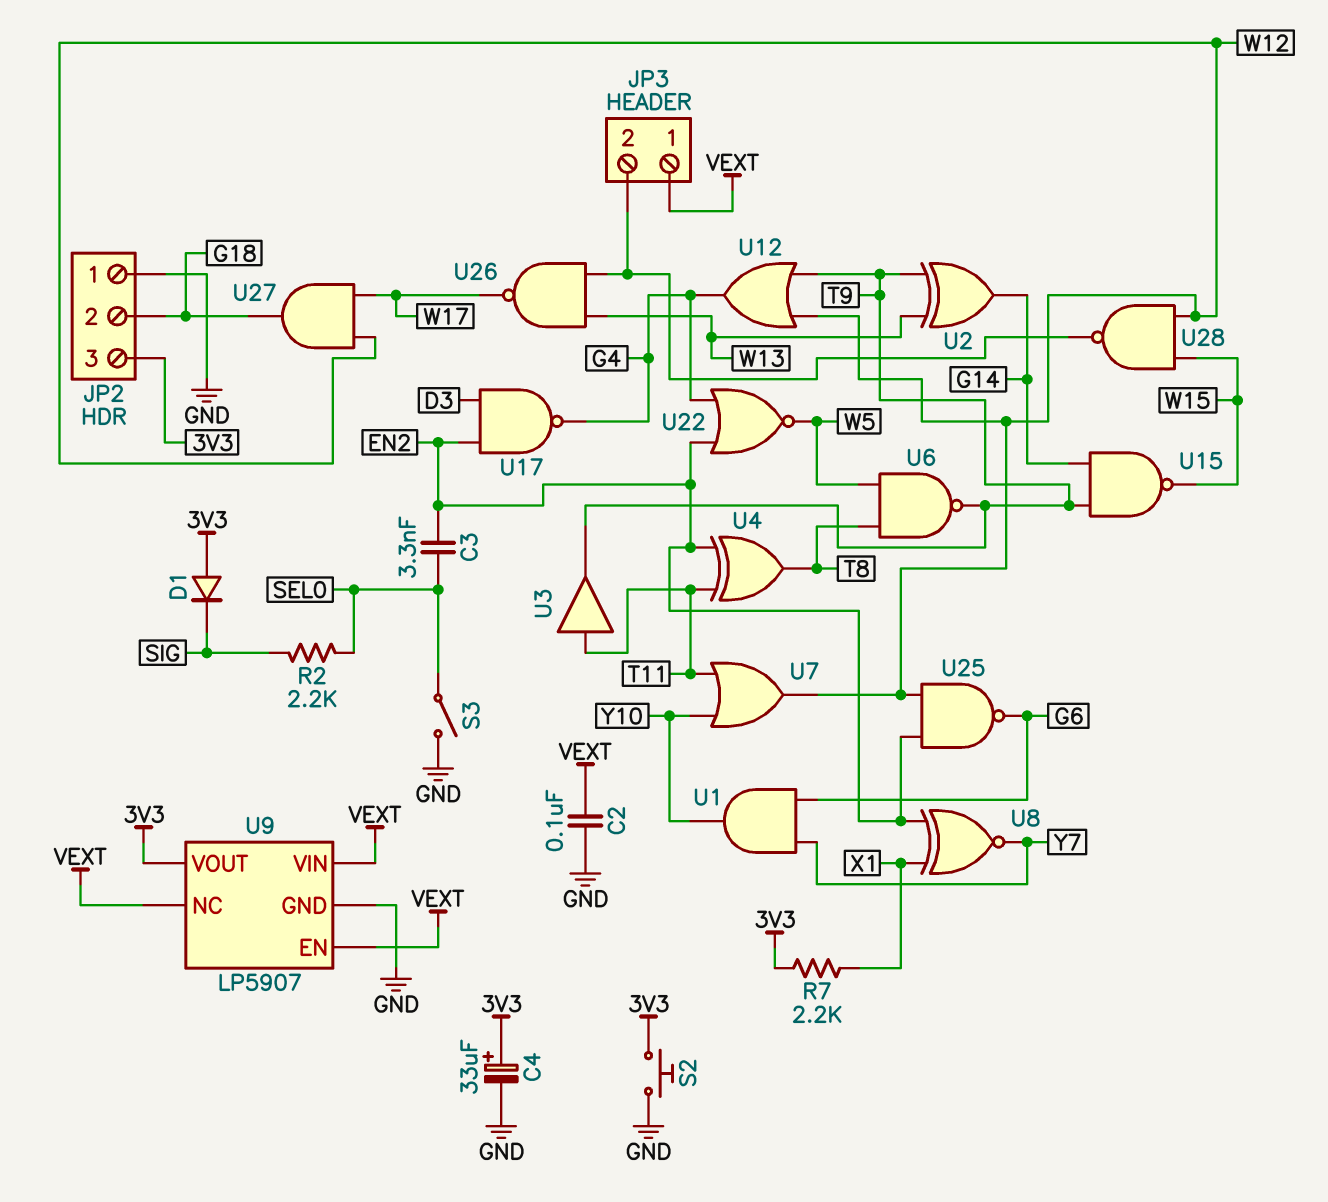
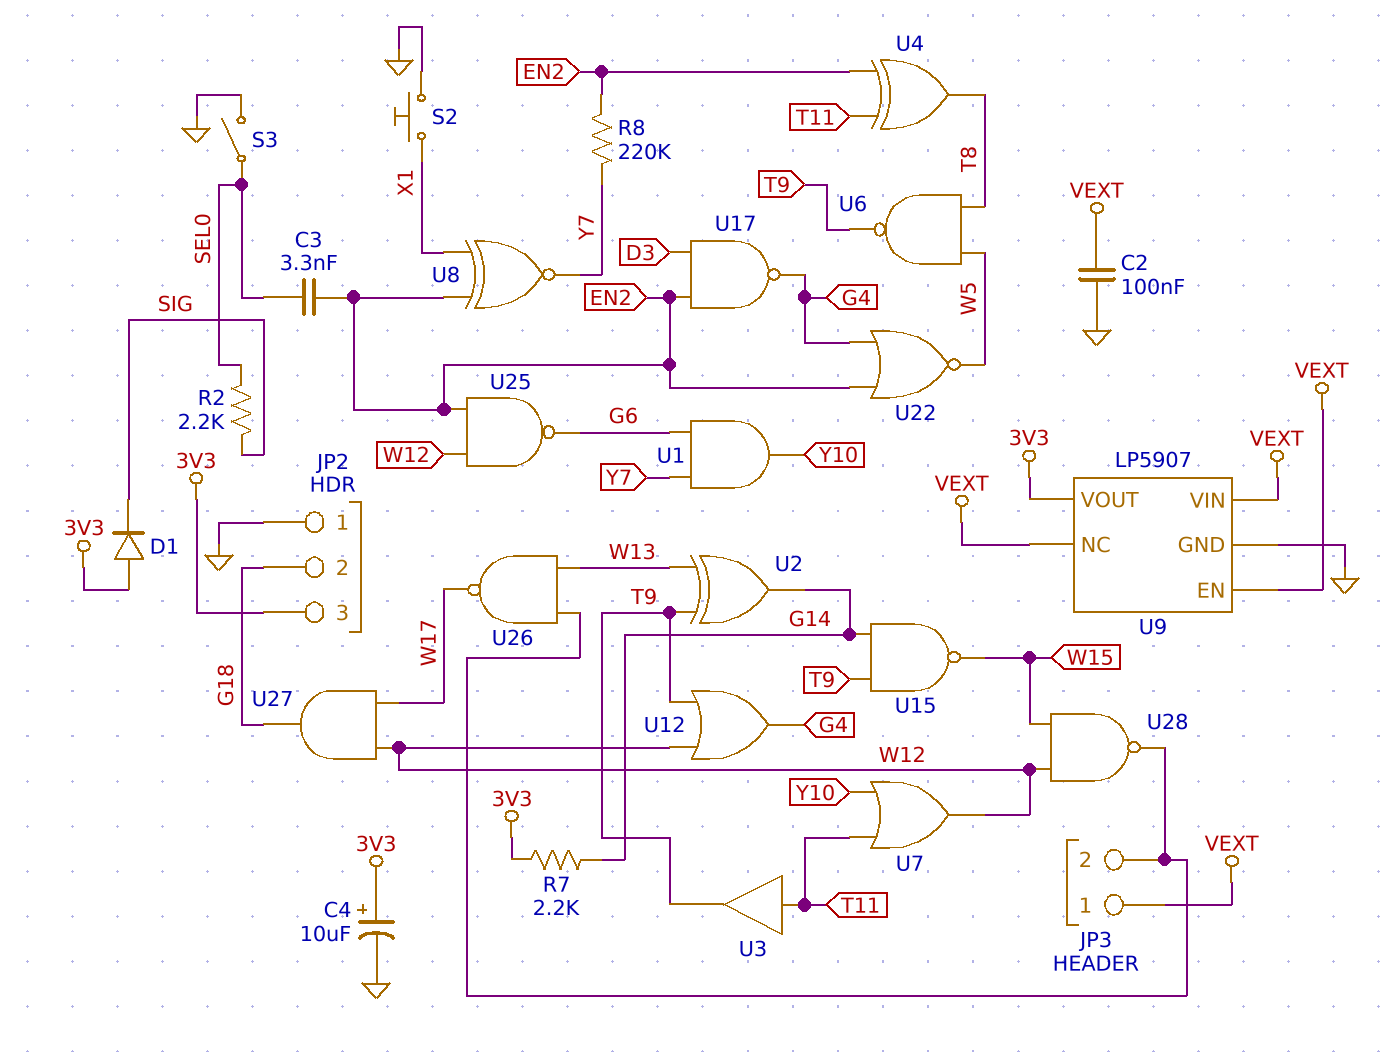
C4: 33uF (plus 3V3, minus GND) -> 10uF (plus 3V3, minus GND)
R7: 2.2k (3V3, X1) -> 2.2k (3V3, G14)
R8: none -> 220k (EN2, Y7)
S2: button (3V3, GND) -> button (GND, X1)

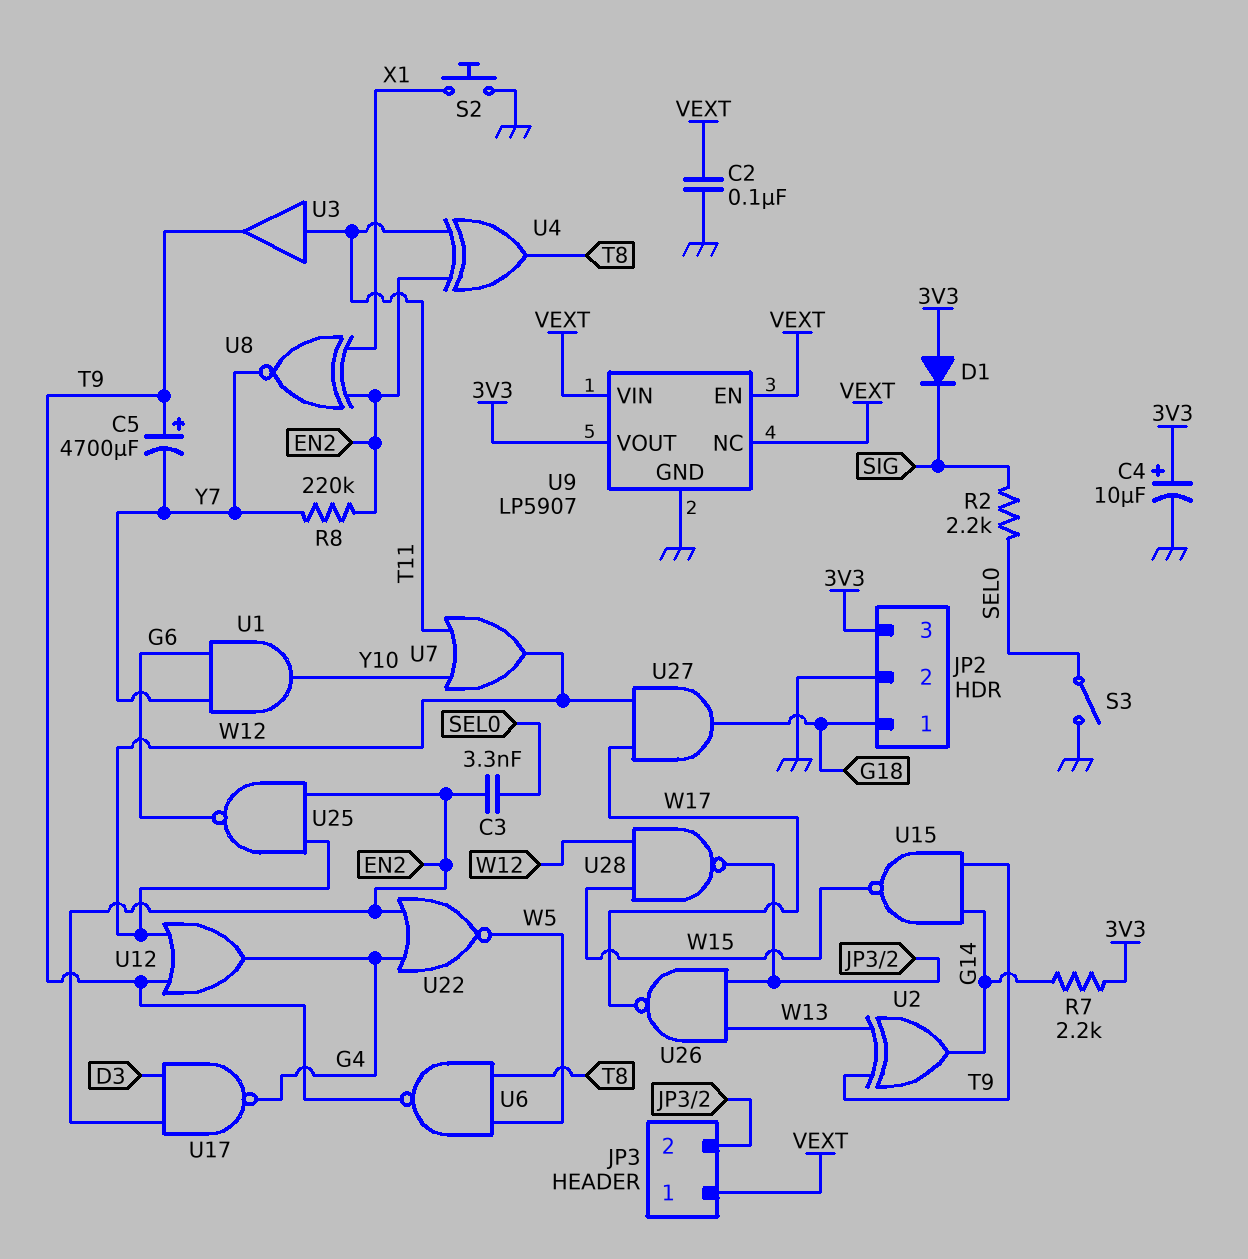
C5: none -> 4700uF (plus T9, minus Y7)
JP2 pin 1: GND -> G18
JP2 pin 2: G18 -> GND

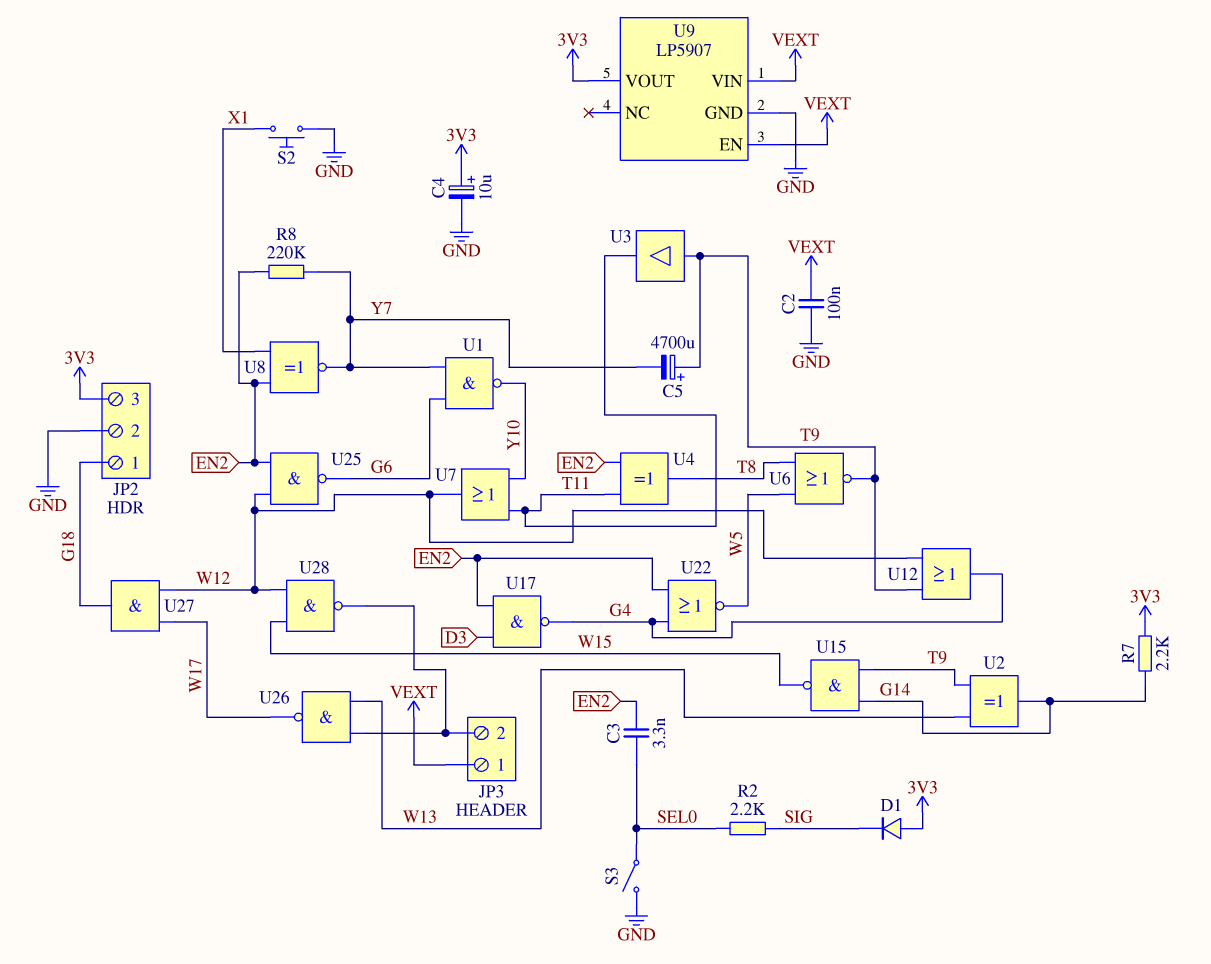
U1: AND (in G6, in Y7, out Y10) -> NAND (in G6, in Y7, out Y10)
U3: buffer (in T11, out T9) -> buffer (in T9, out T11)
U6: NAND (in T8, in W5, out T9) -> NOR (in T8, in W5, out T9)
U9 pin NC: VEXT -> none

